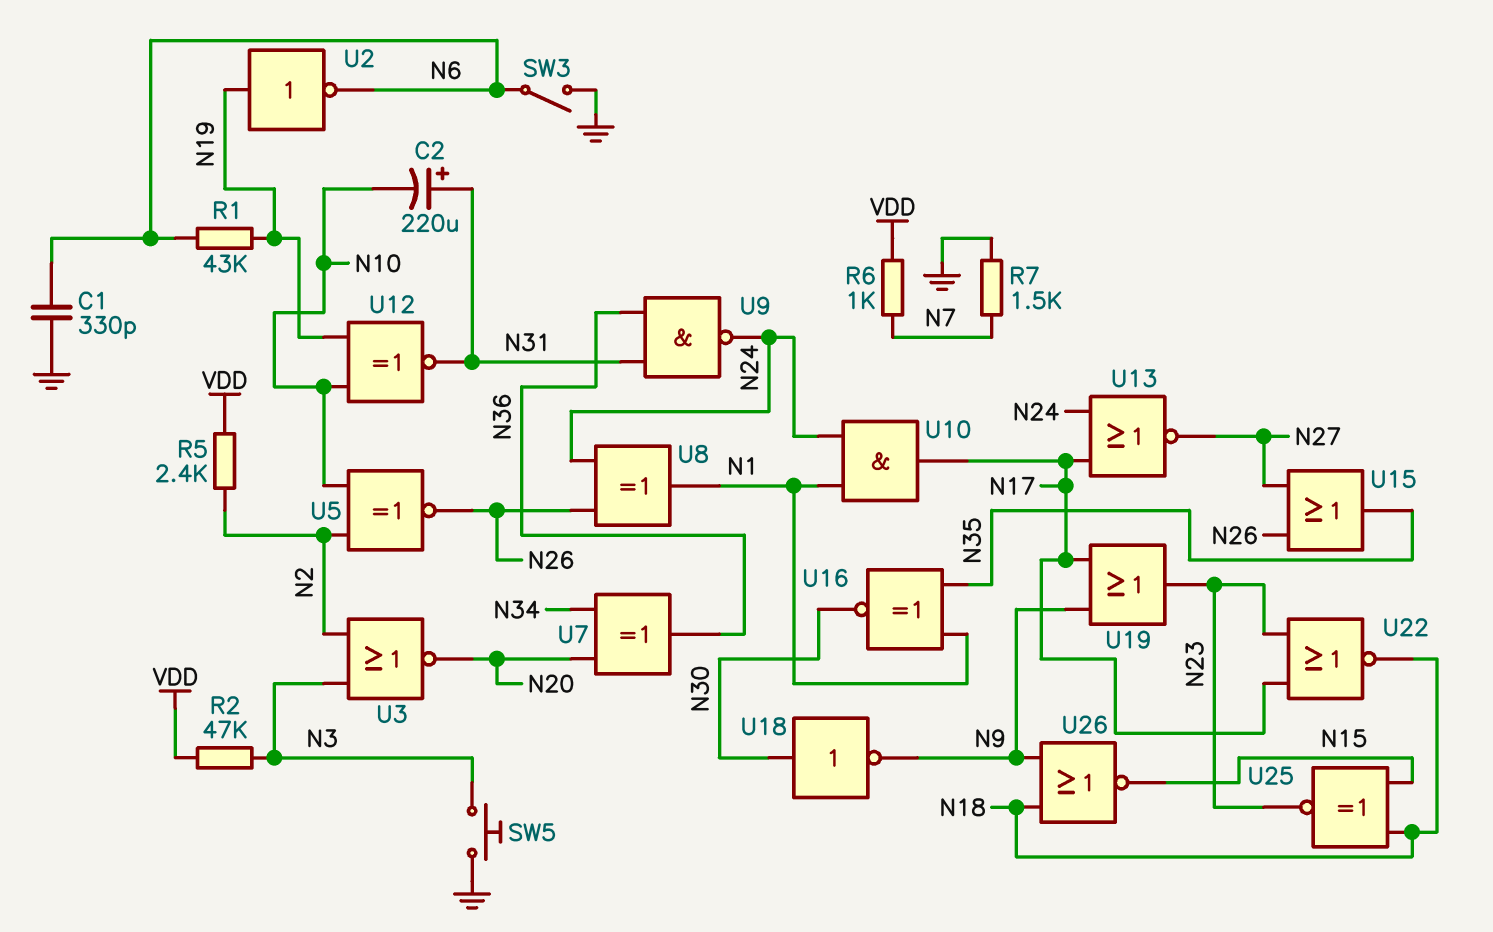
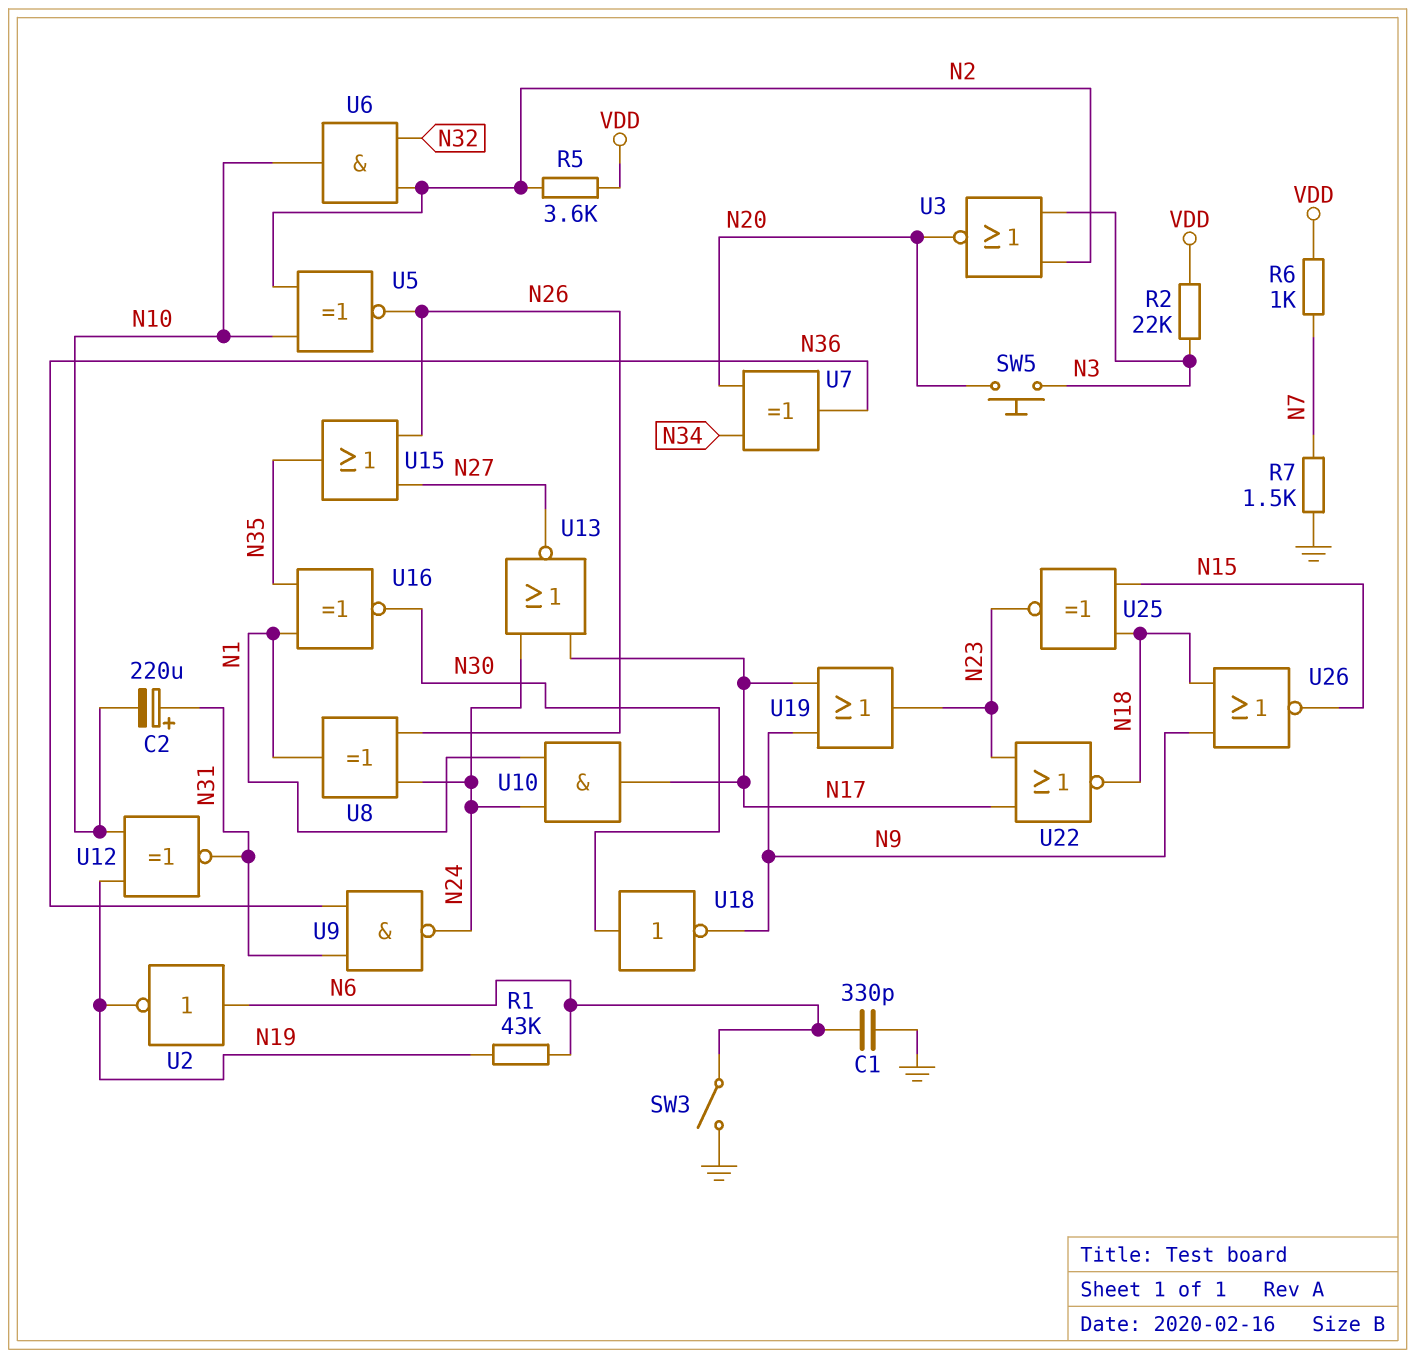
R2: 47k (N3, VDD) -> 22k (N3, VDD)
R5: 2.4k (N2, VDD) -> 3.6k (N2, VDD)
SW5: button (GND, N3) -> button (N3, N20)
U2: NOT (in N19, out N6) -> NOT (in N6, out N19)
U6: none -> AND (in N2, in N32, out N10)

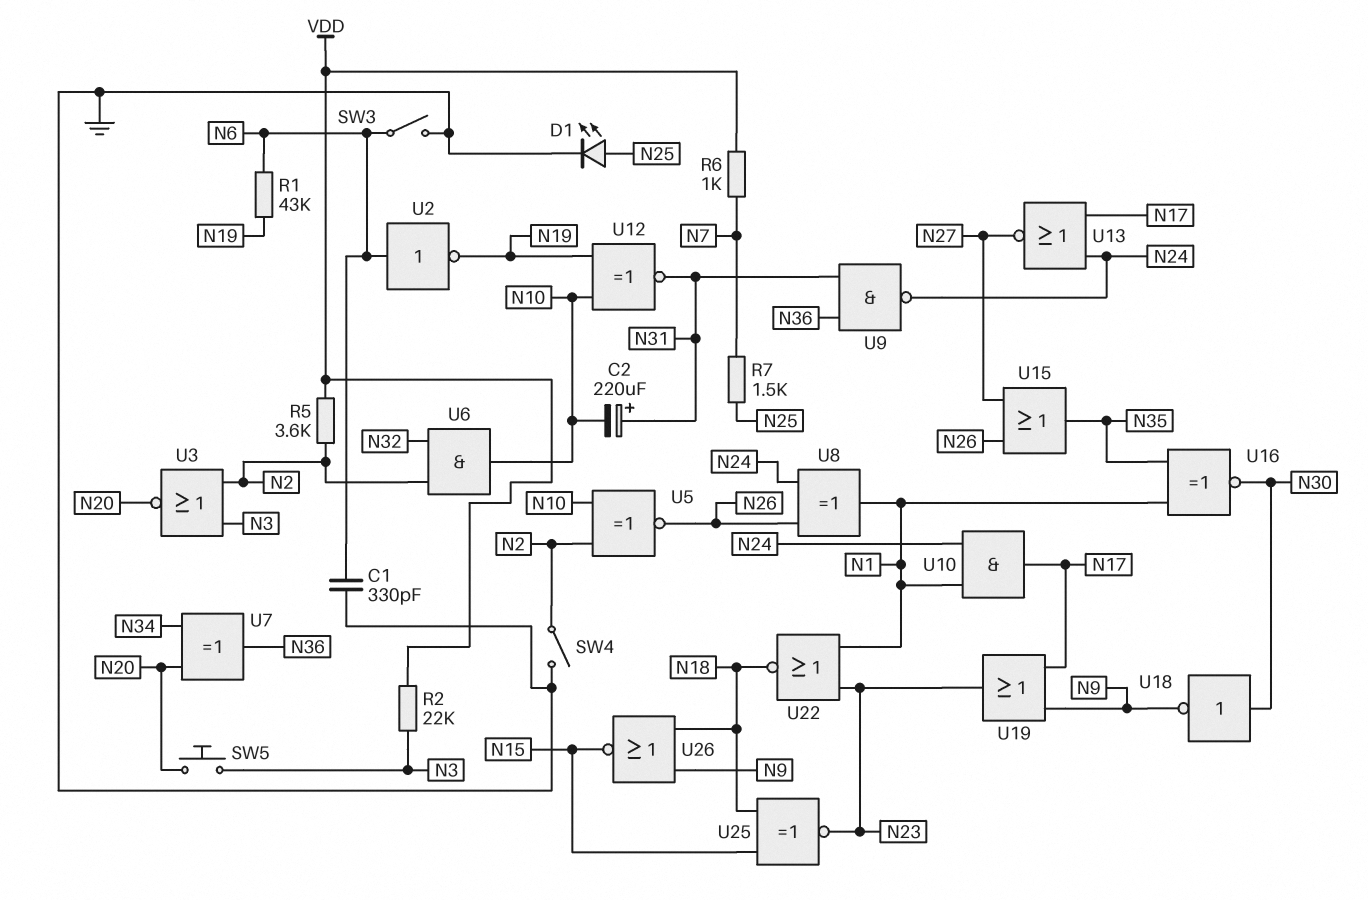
D1: none -> LED (A N25, K GND)
R7: 1.5k (GND, N7) -> 1.5k (N7, N25)
SW4: none -> switch (GND, N2)
U22: NOR (in N17, in N23, out N18) -> NOR (in N1, in N23, out N18)

